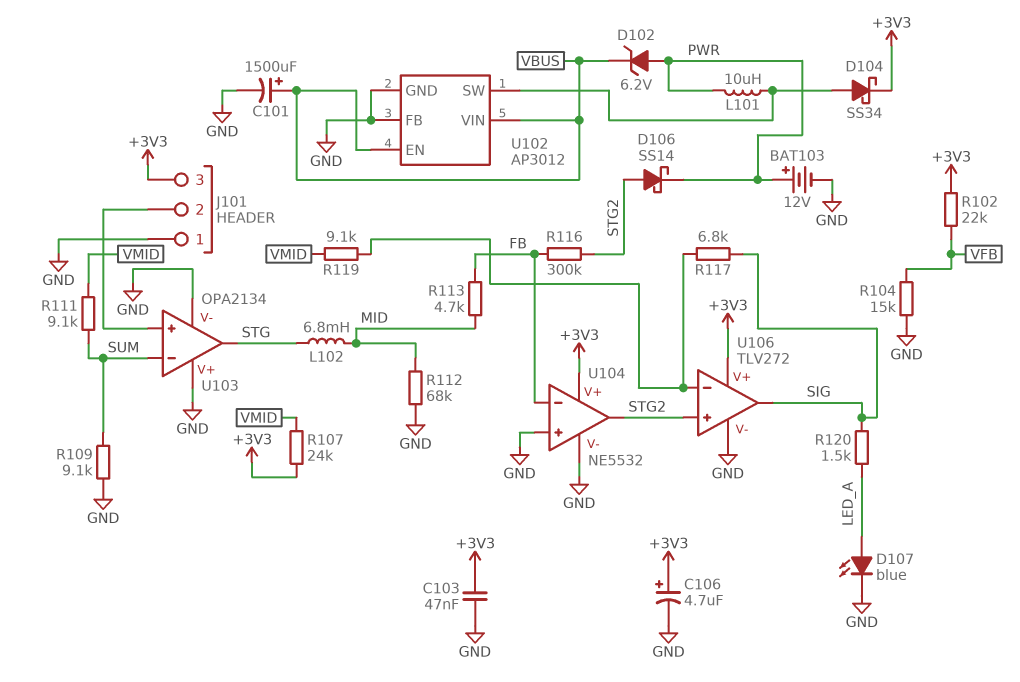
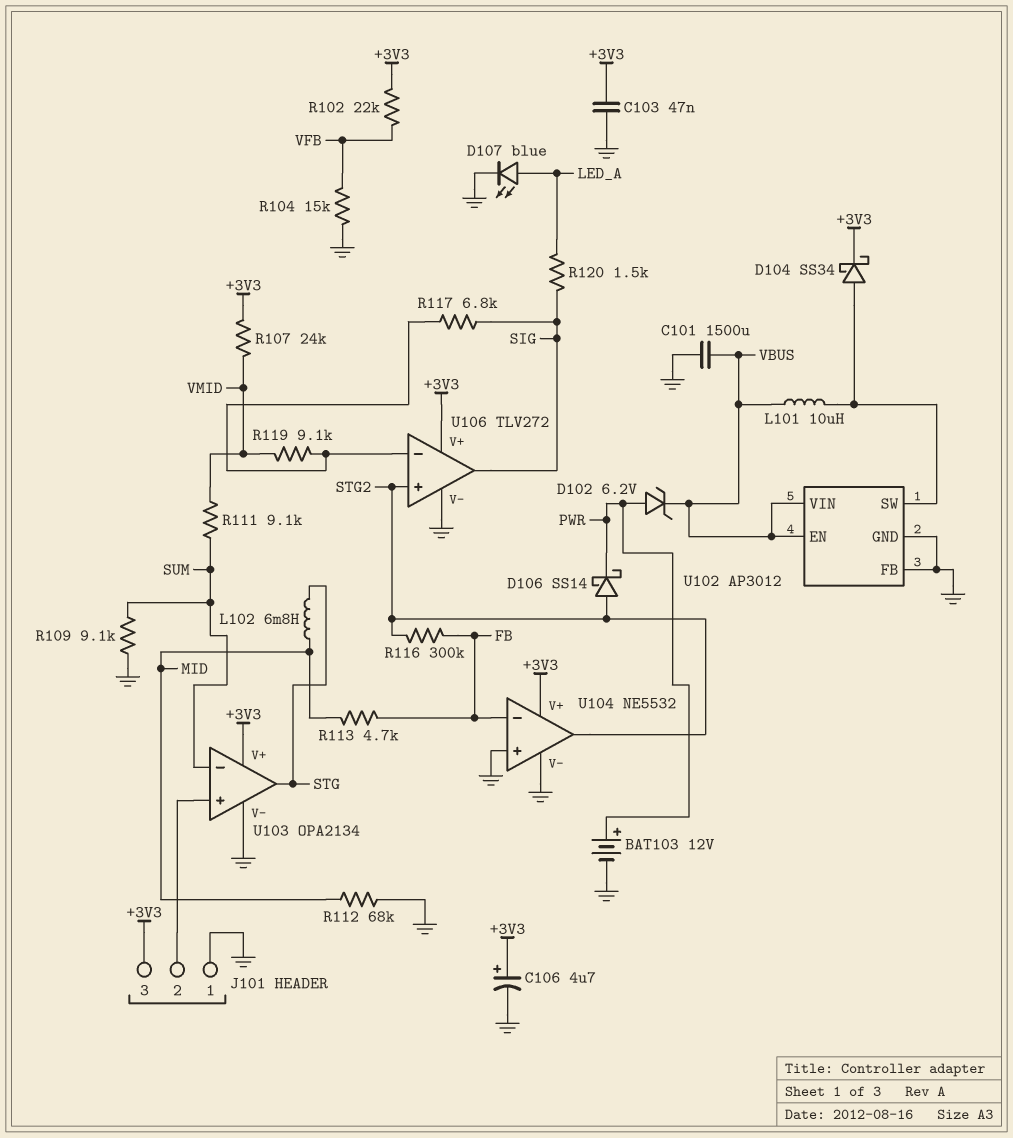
C101: 1500uF (plus VBUS, minus GND) -> 1500uF (GND, VBUS)
L101: 10uH (PWR, U102/SW) -> 10uH (U102/SW, VBUS)
U103 pin V+: GND -> +3V3

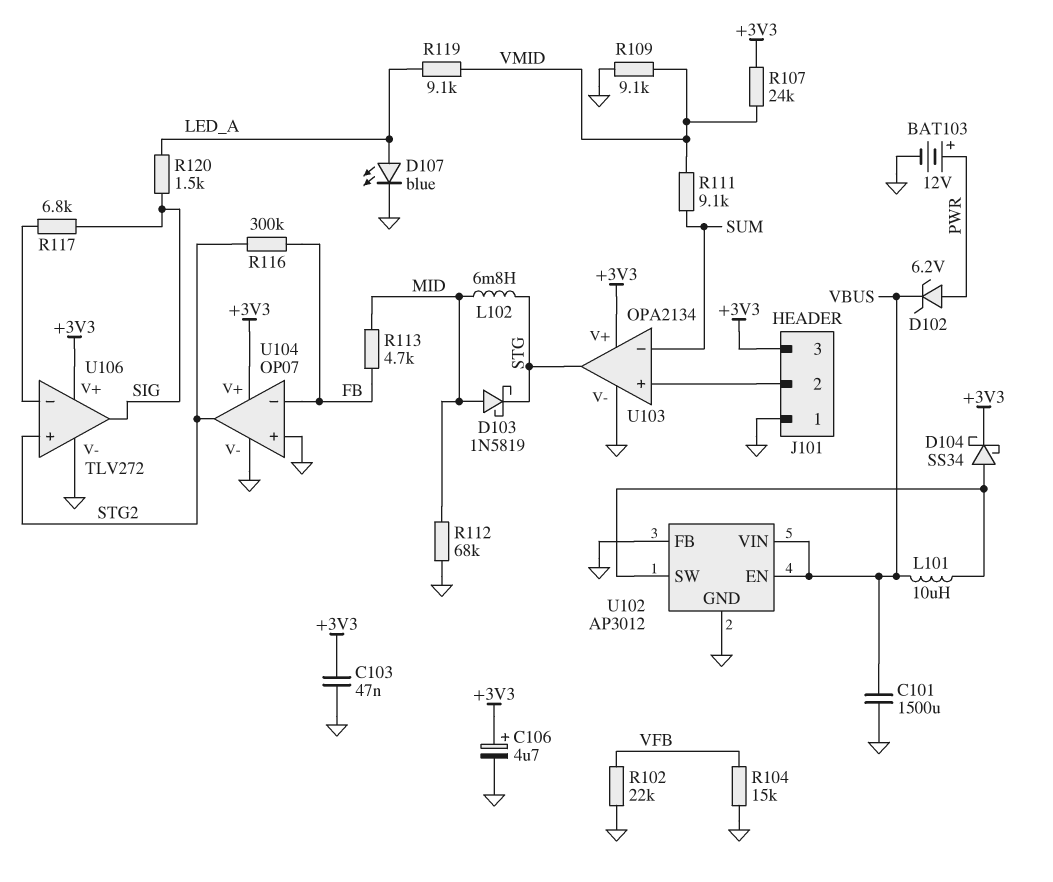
D103: none -> schottky 1N5819 (A MID, K STG)
D106: schottky SS14 (A STG2, K PWR) -> none
R102: 22k (+3V3, VFB) -> 22k (GND, VFB)
R109: 9.1k (GND, SUM) -> 9.1k (GND, VMID)
R119: 9.1k (U106/in-, VMID) -> 9.1k (LED_A, VMID)
U104: NE5532 -> OP07

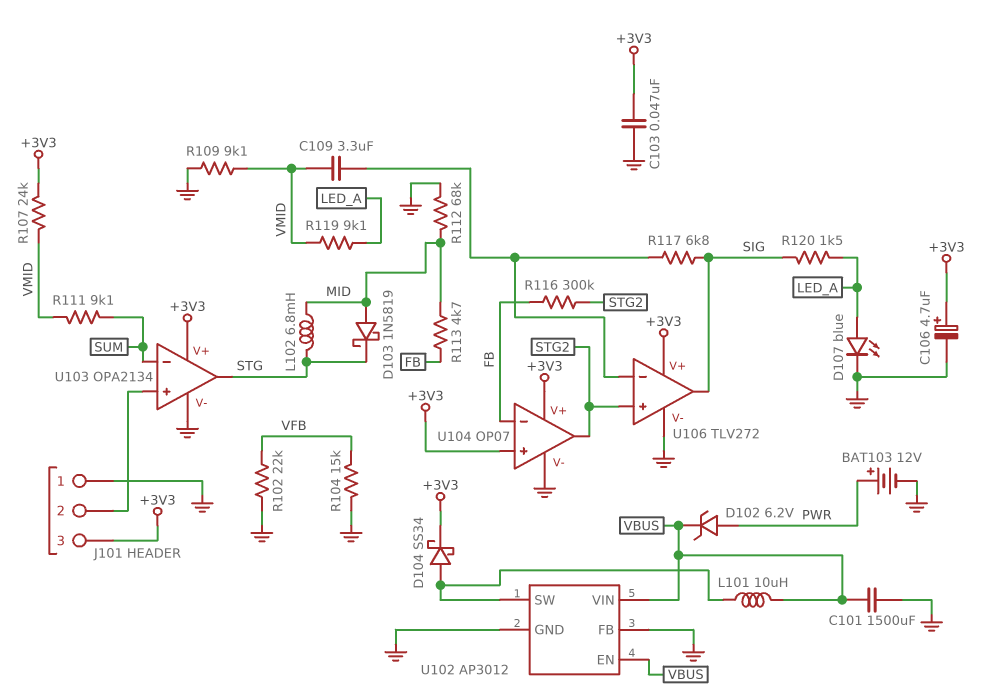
C109: none -> 3.3uF (U106/in-, VMID)
U104 pin in+: GND -> +3V3

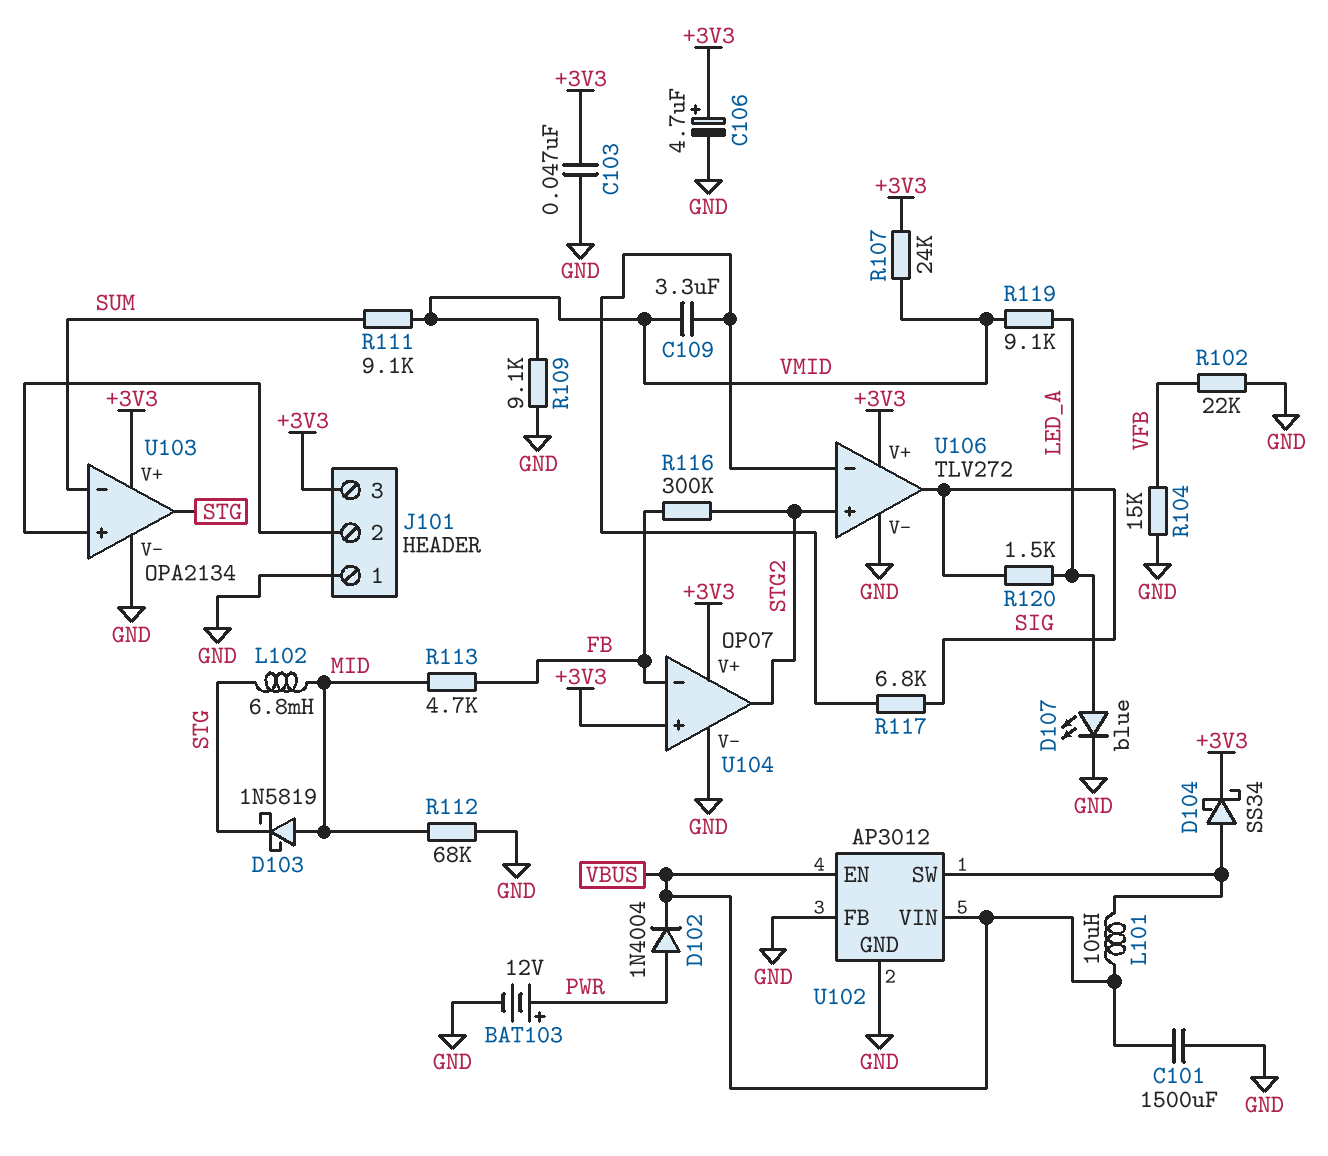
D102: zener 6.2V (A PWR, K VBUS) -> diode 1N4004 (A PWR, K VBUS)

